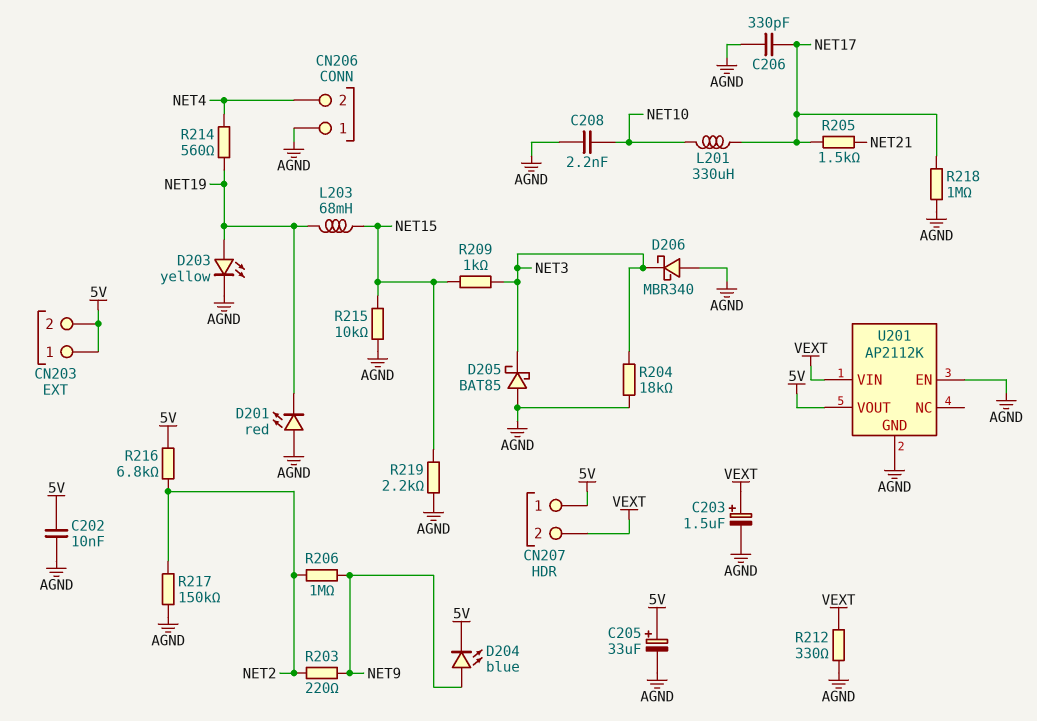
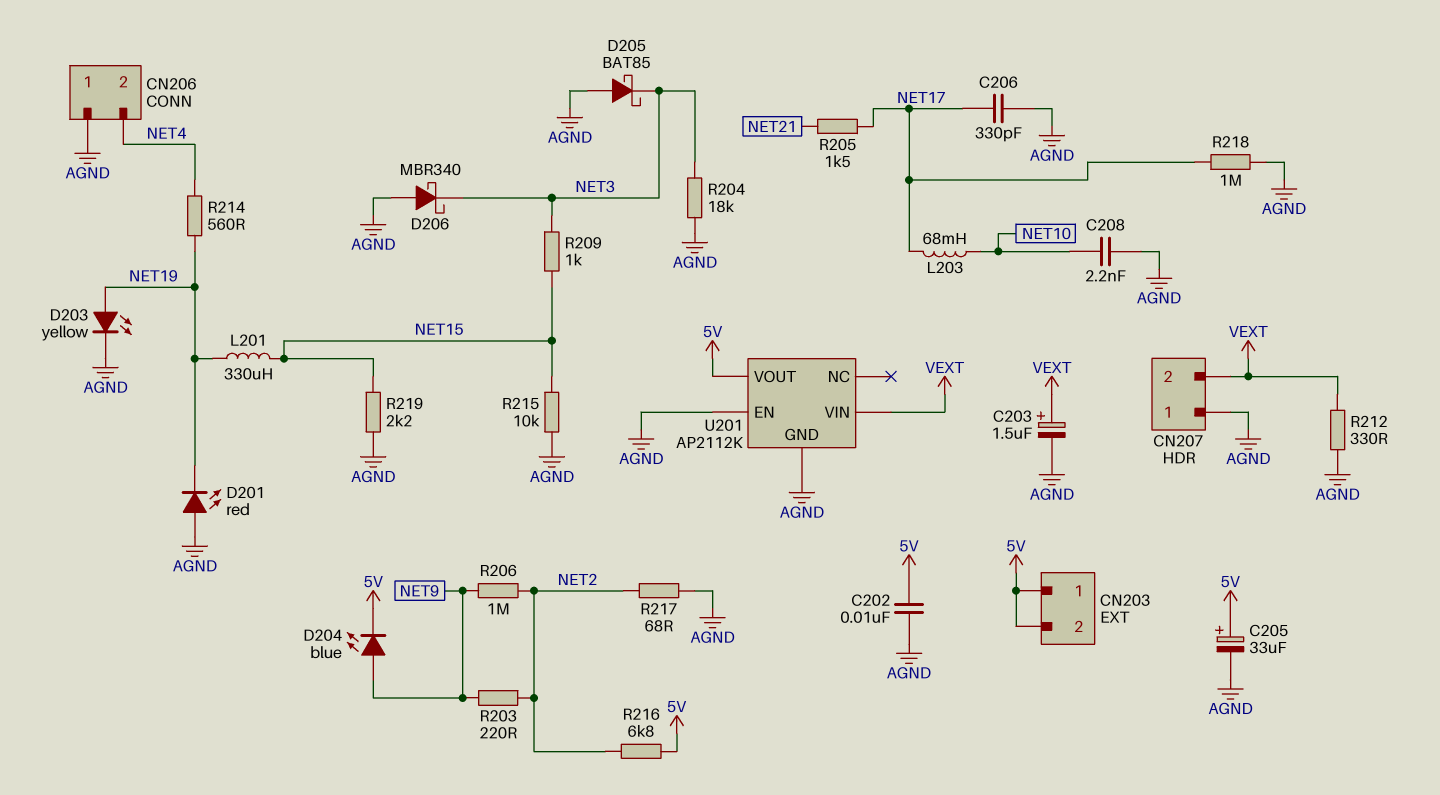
CN207 pin 1: 5V -> AGND
L201: 330uH (NET10, NET17) -> 330uH (NET15, NET19)
L203: 68mH (NET15, NET19) -> 68mH (NET10, NET17)
R217: 150k (AGND, NET2) -> 68 (AGND, NET2)

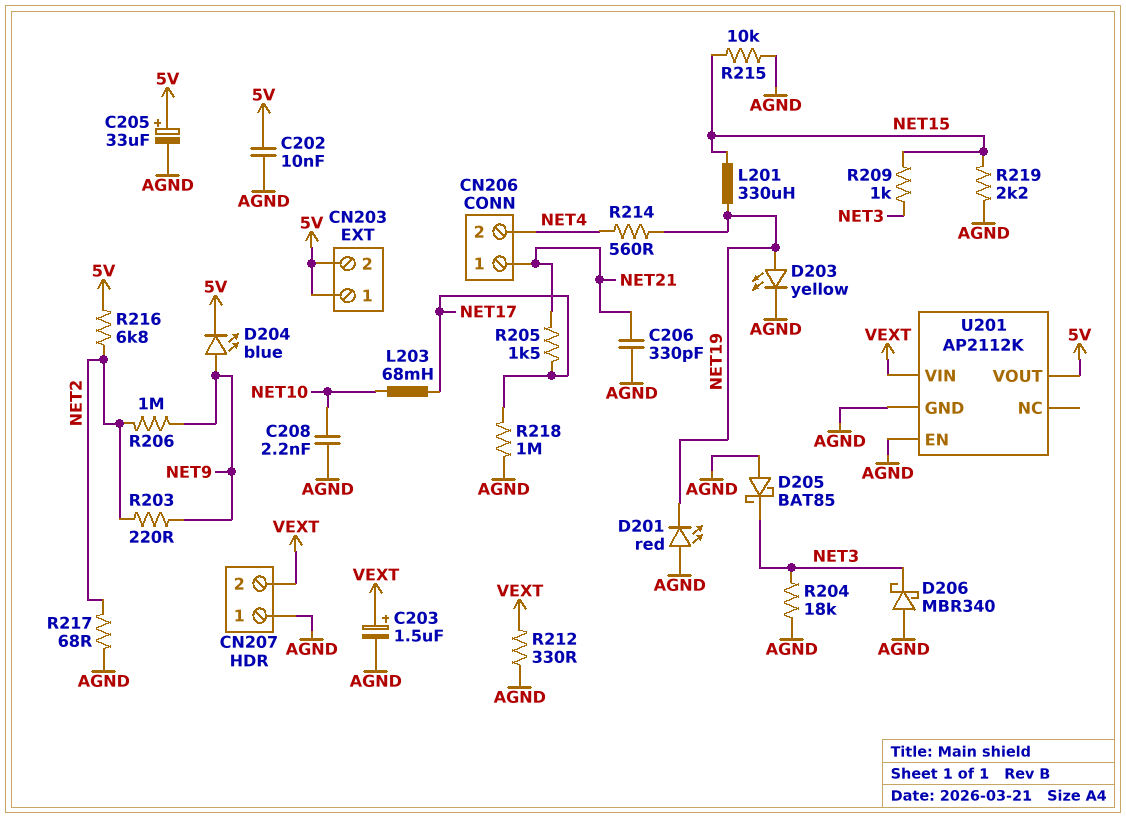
C206: 330pF (AGND, NET17) -> 330pF (AGND, NET21)
CN206 pin 1: AGND -> NET21

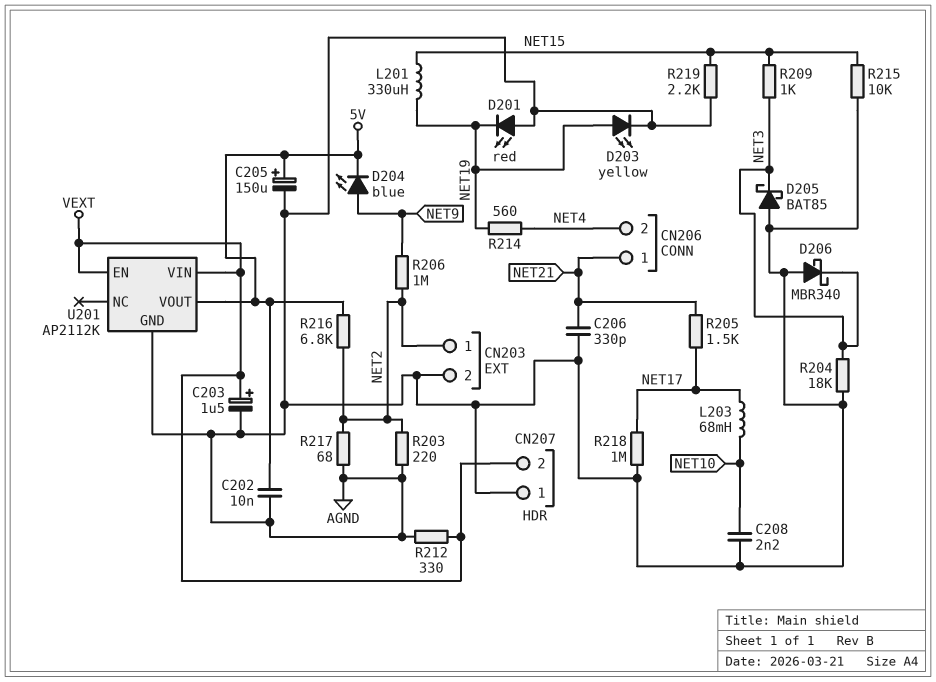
C205: 33uF (plus 5V, minus AGND) -> 150uF (plus 5V, minus AGND)
CN203 pin 1: 5V -> NET2
CN203 pin 2: 5V -> AGND
R203: 220 (NET2, NET9) -> 220 (AGND, NET2)
U201 pin EN: AGND -> VEXT

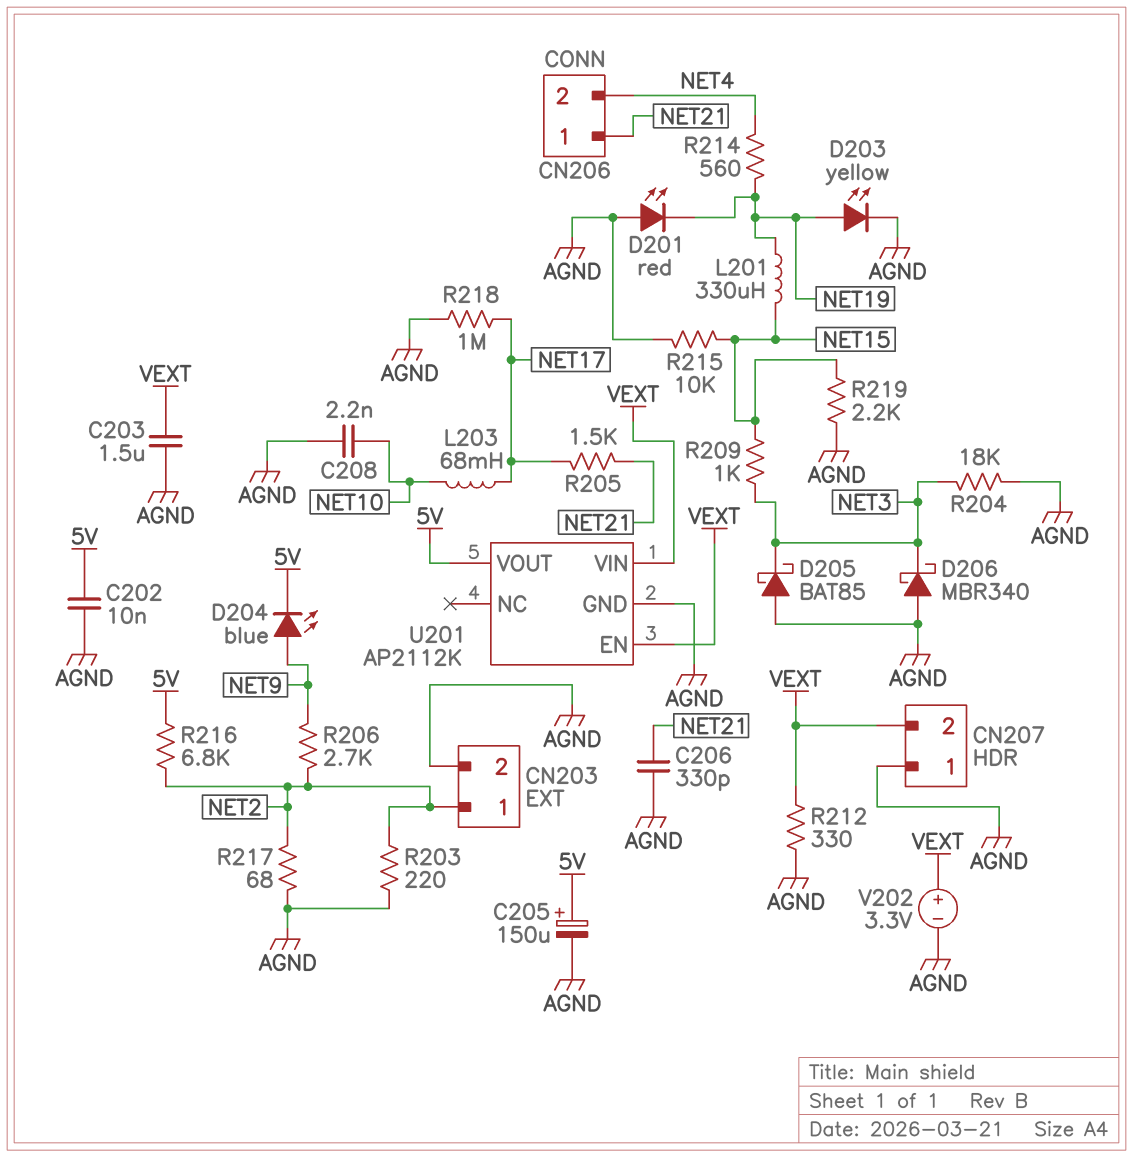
C203: 1.5uF (plus VEXT, minus AGND) -> 1.5uF (AGND, VEXT)
R206: 1M (NET2, NET9) -> 2.7k (NET2, NET9)
V202: none -> 3.3V (plus VEXT, minus AGND)

